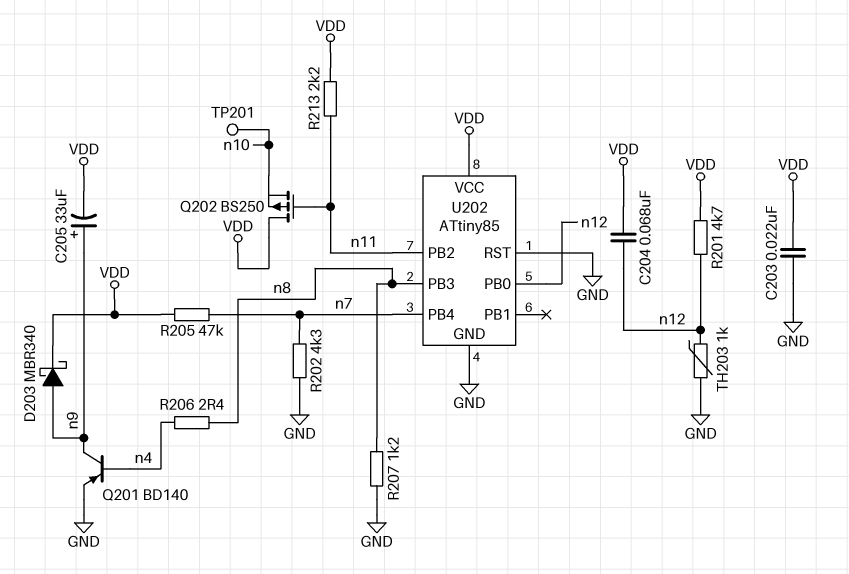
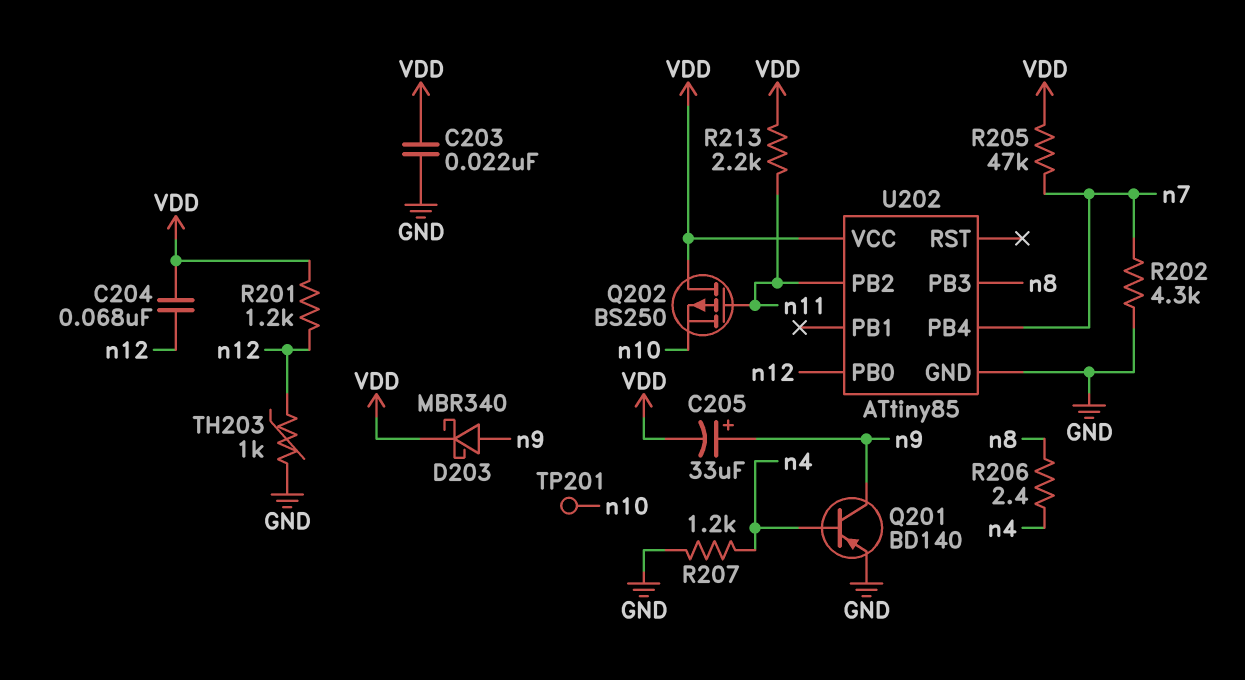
R201: 4.7k (VDD, n12) -> 1.2k (VDD, n12)
R207: 1.2k (GND, n8) -> 1.2k (GND, n4)
U202 pin RST: GND -> none

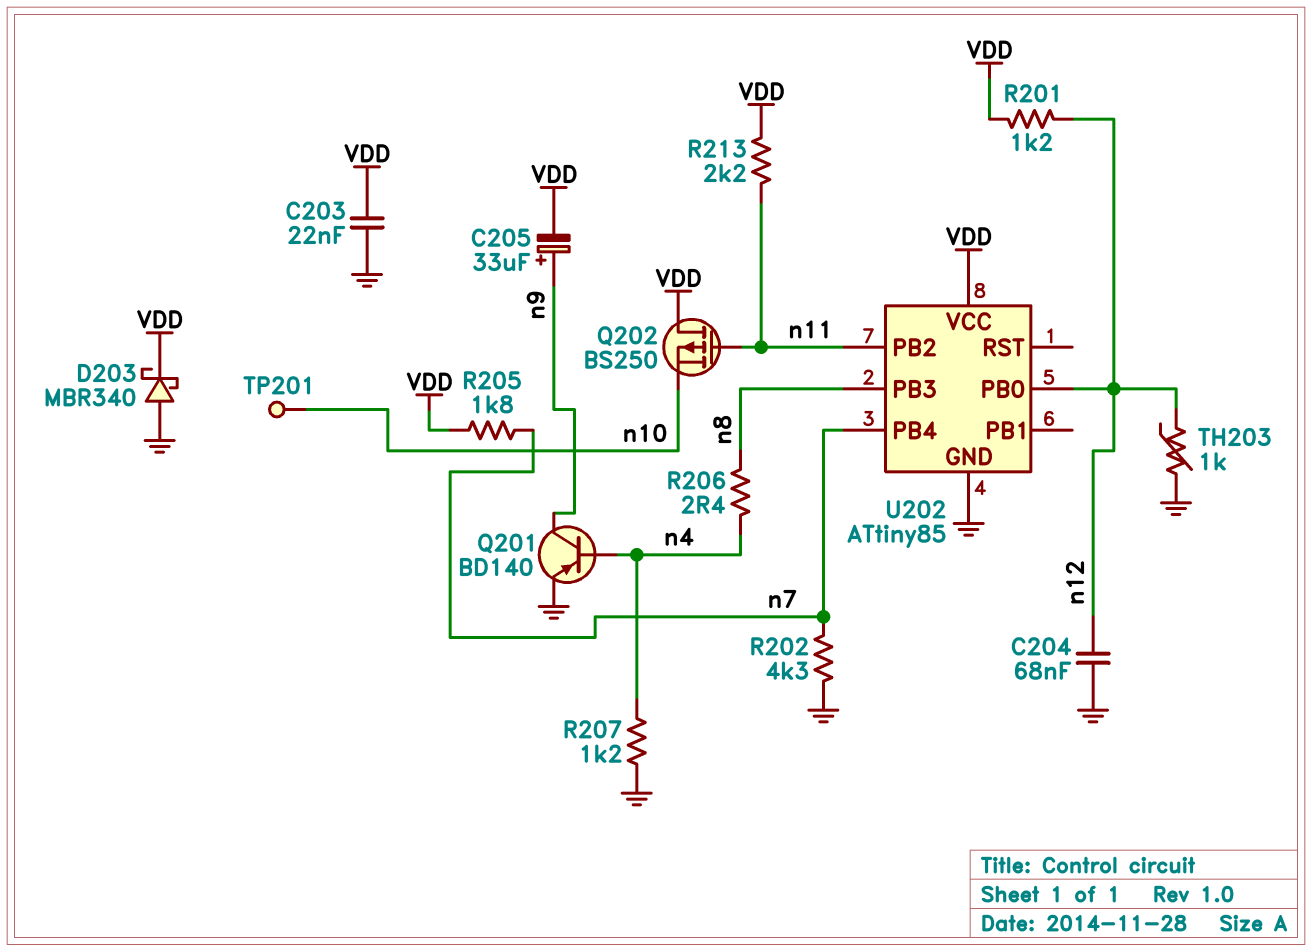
C204: 68nF (VDD, n12) -> 68nF (GND, n12)
D203: schottky MBR340 (A n9, K VDD) -> schottky MBR340 (A GND, K VDD)
R205: 47k (VDD, n7) -> 1.8k (VDD, n7)

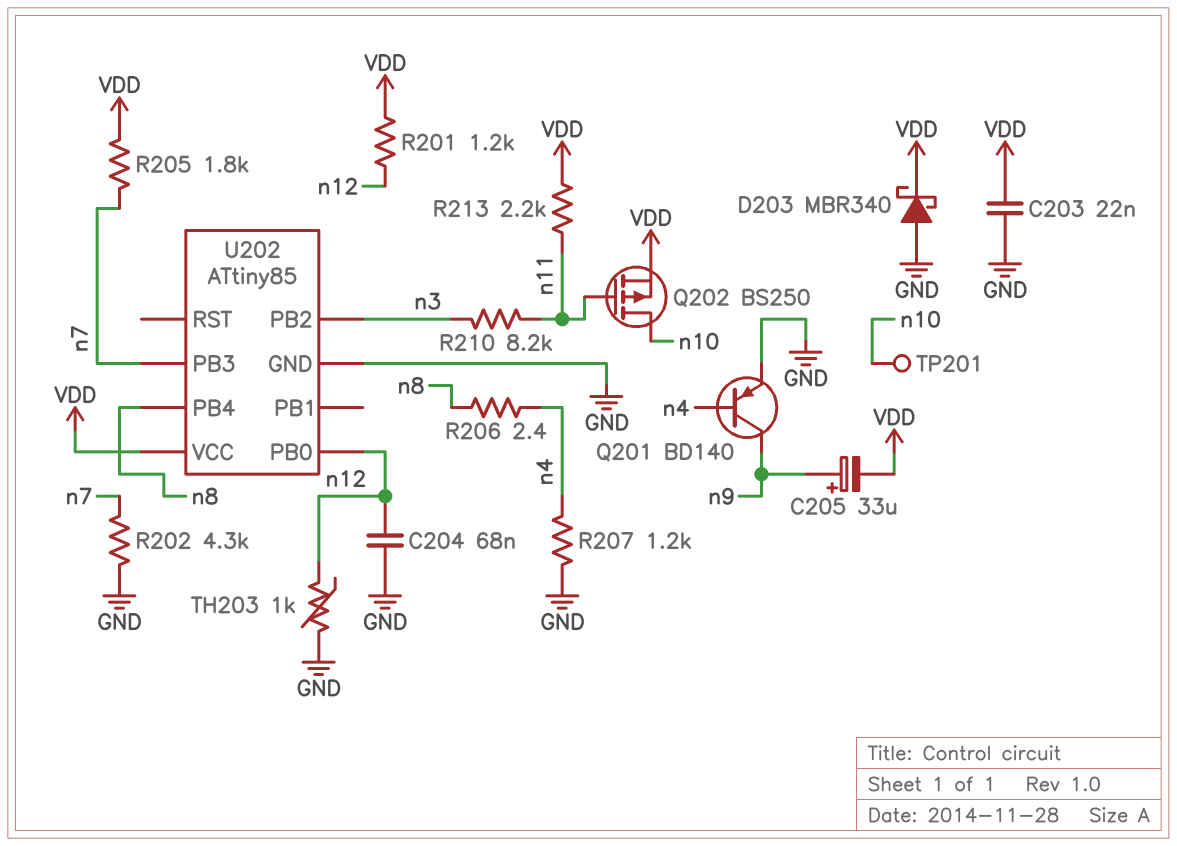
Q202: PMOS BS250 (G n11, D VDD, S n10) -> PMOS BS250 (G n11, D n10, S VDD)
R210: none -> 8.2k (n3, n11)
U202 pin PB2: n11 -> n3
U202 pin PB3: n8 -> n7
U202 pin PB4: n7 -> n8

